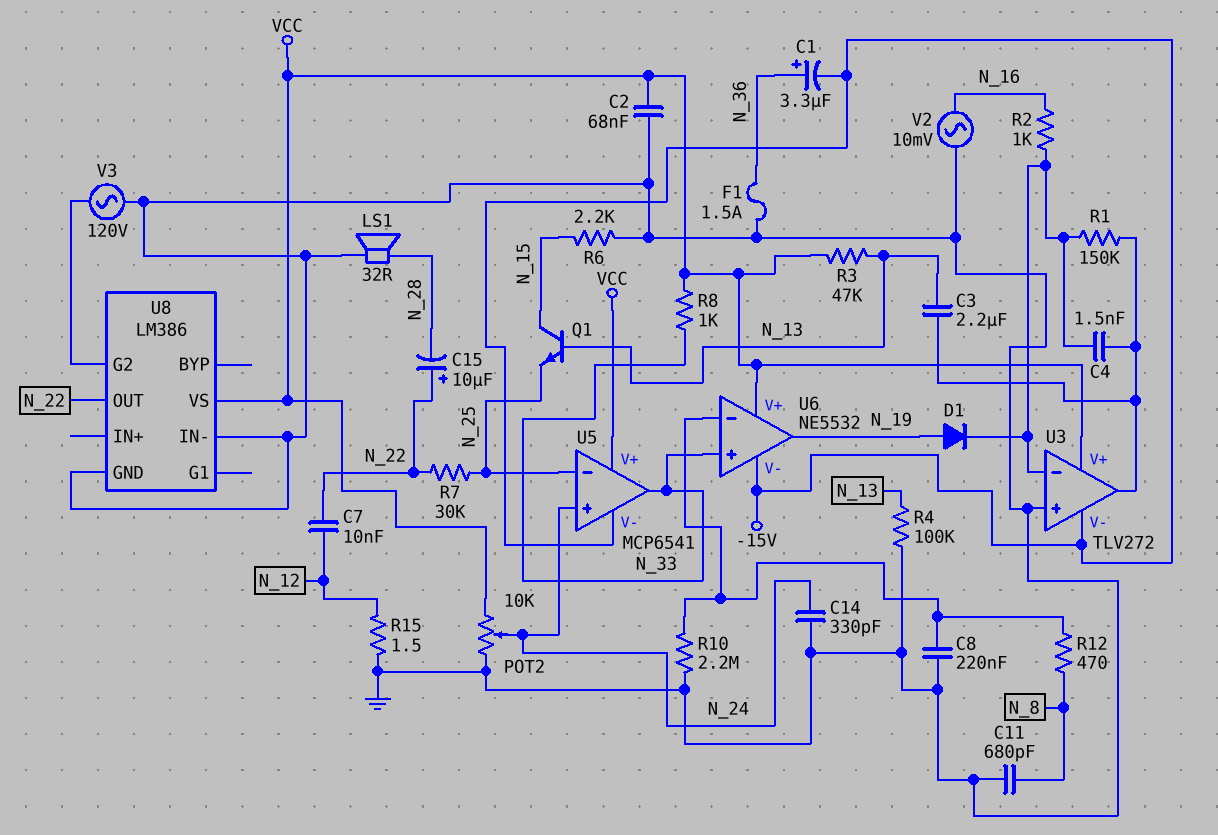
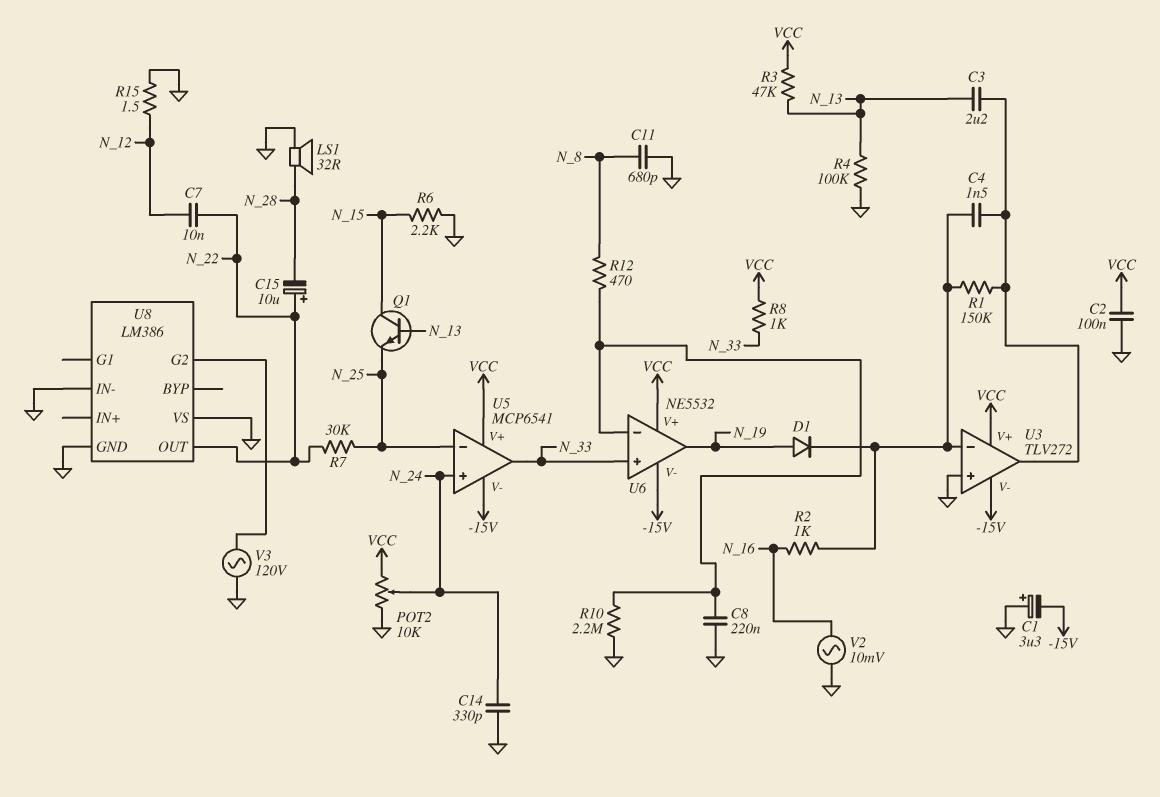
C1: 3.3uF (plus N_36, minus -15V) -> 3.3uF (plus GND, minus -15V)
C2: 68nF (GND, VCC) -> 100nF (GND, VCC)
F1: 1.5A (GND, N_36) -> none
U8 pin VS: VCC -> GND

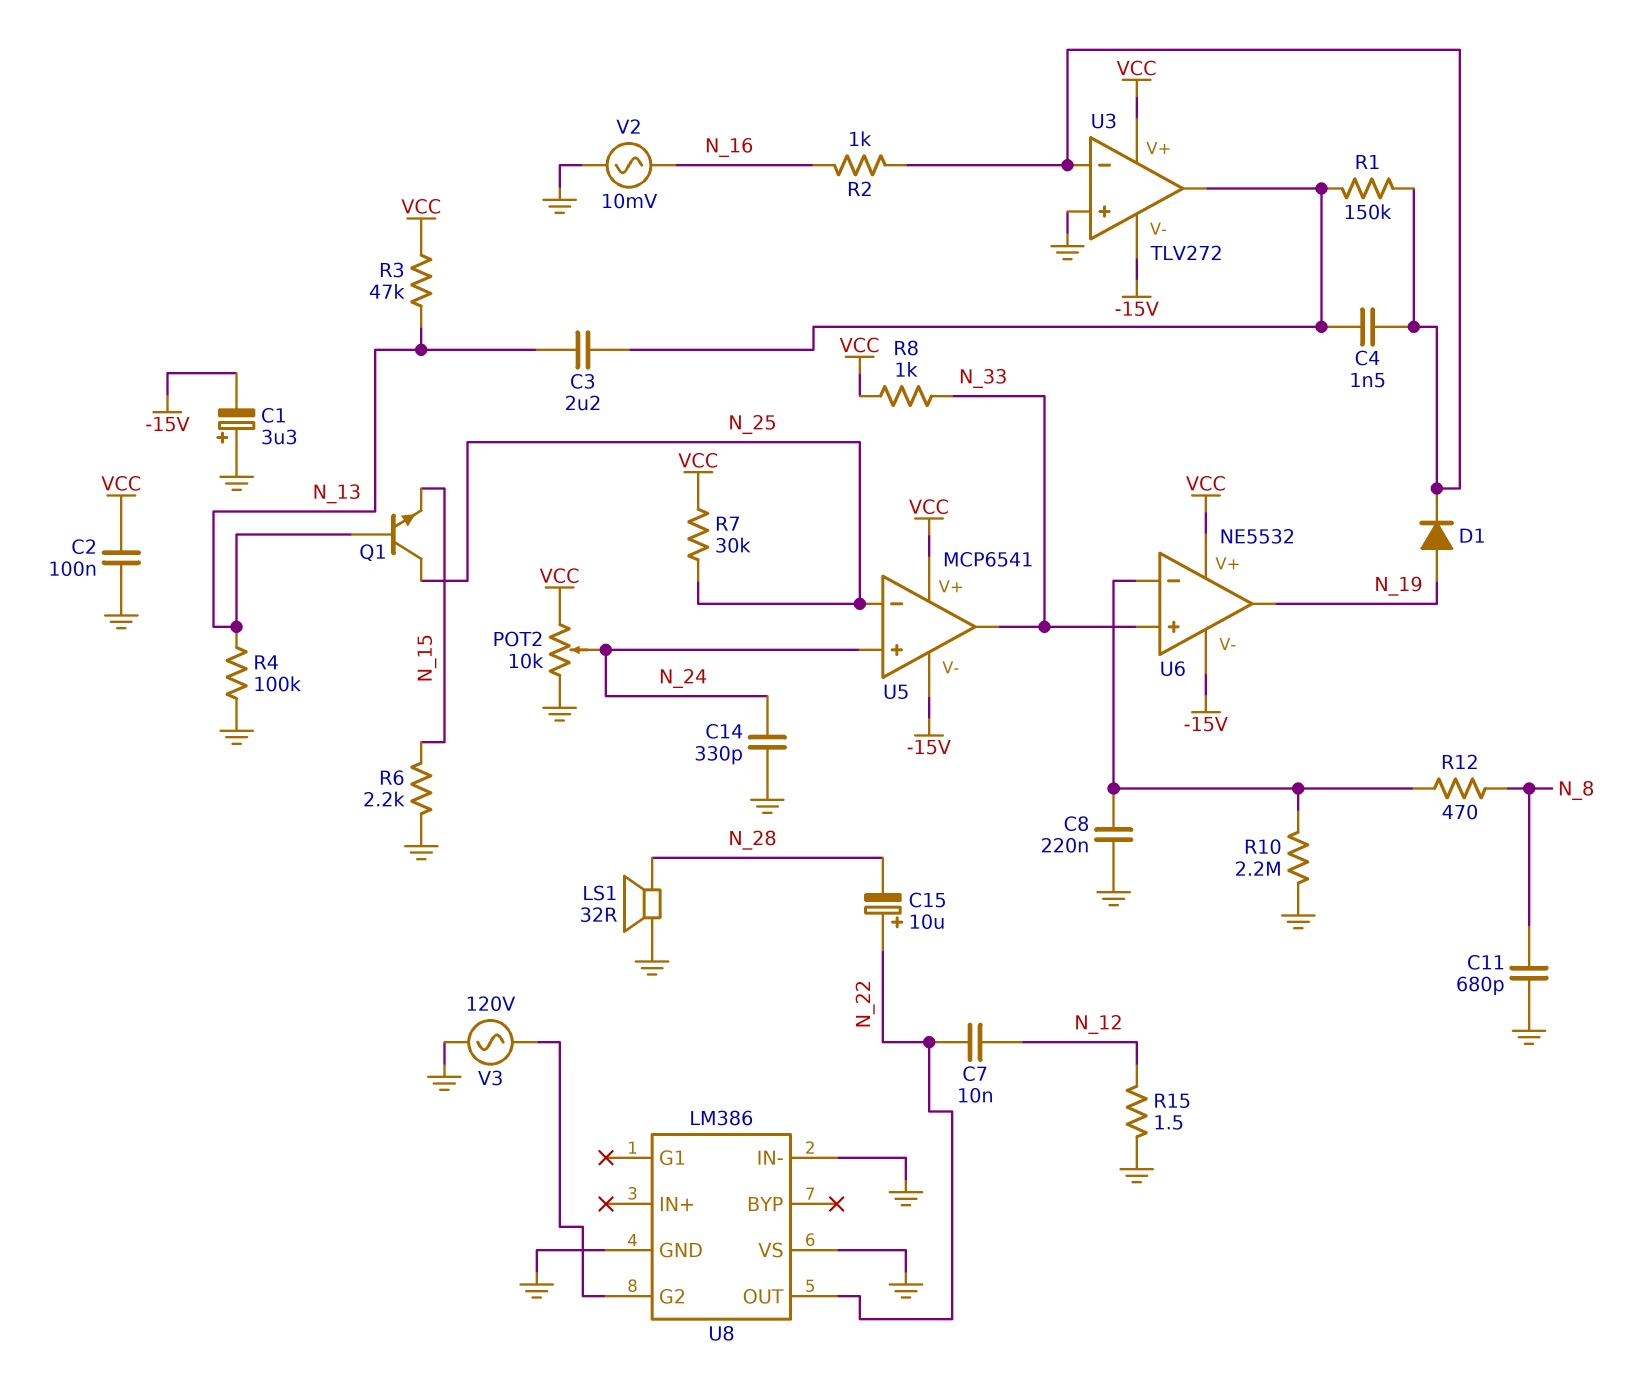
Q1: NPN (B N_13, C N_15, E N_25) -> NPN (B N_13, C N_25, E N_15)
R7: 30k (N_22, N_25) -> 30k (N_25, VCC)

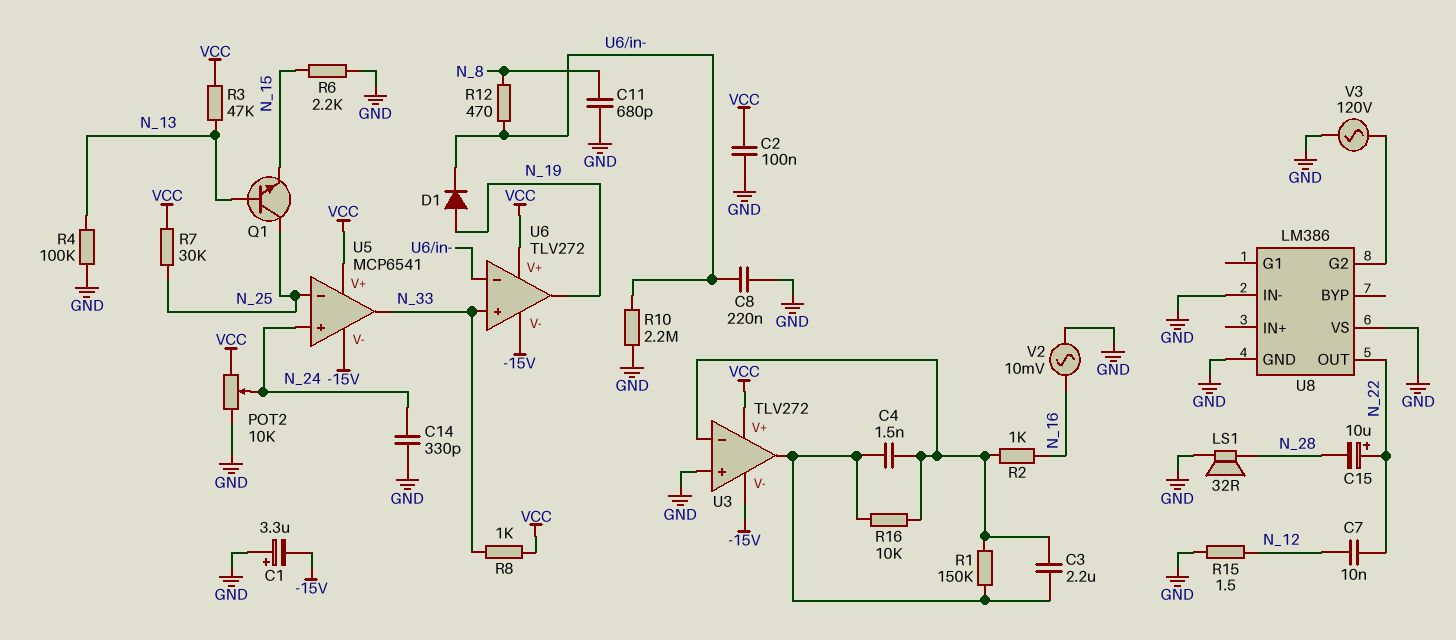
C3: 2.2uF (N_13, U3/out) -> 2.2uF (U3/in-, U3/out)
D1: diode (A N_19, K U3/in-) -> diode (A N_19, K U6/in-)
R16: none -> 10k (U3/in-, U3/out)
U6: NE5532 -> TLV272

